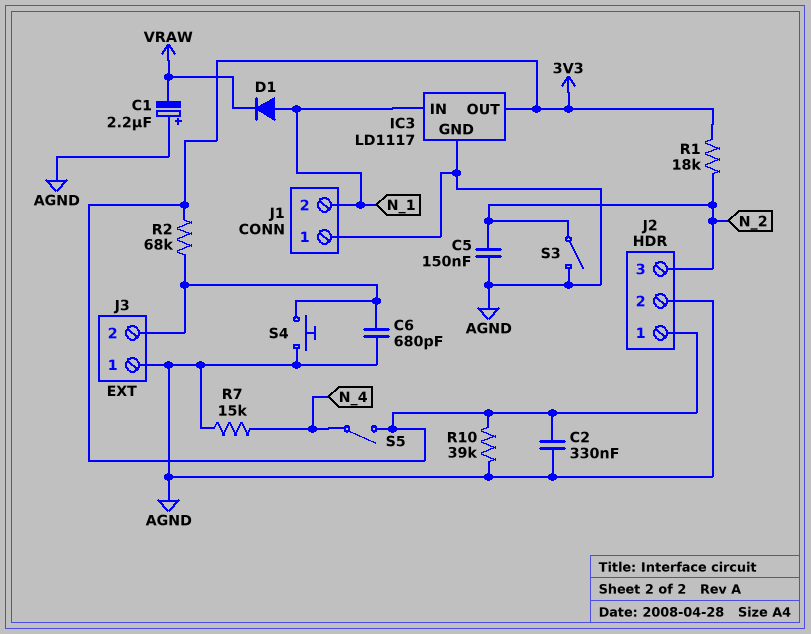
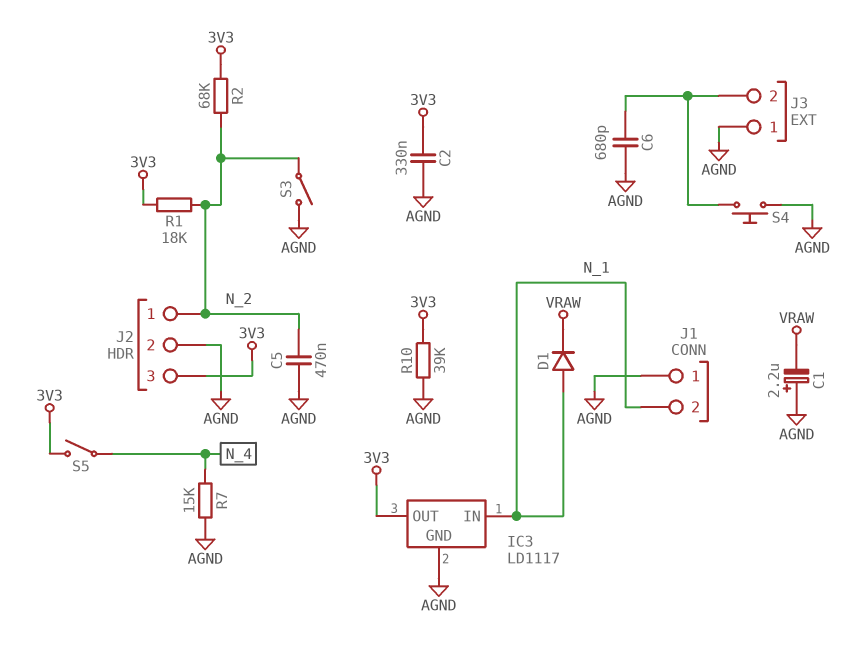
C5: 150nF (AGND, N_2) -> 470nF (AGND, N_2)
J2 pin 1: 3V3 -> N_2
J2 pin 3: N_2 -> 3V3
R2: 68k (3V3, J3/2) -> 68k (3V3, N_2)

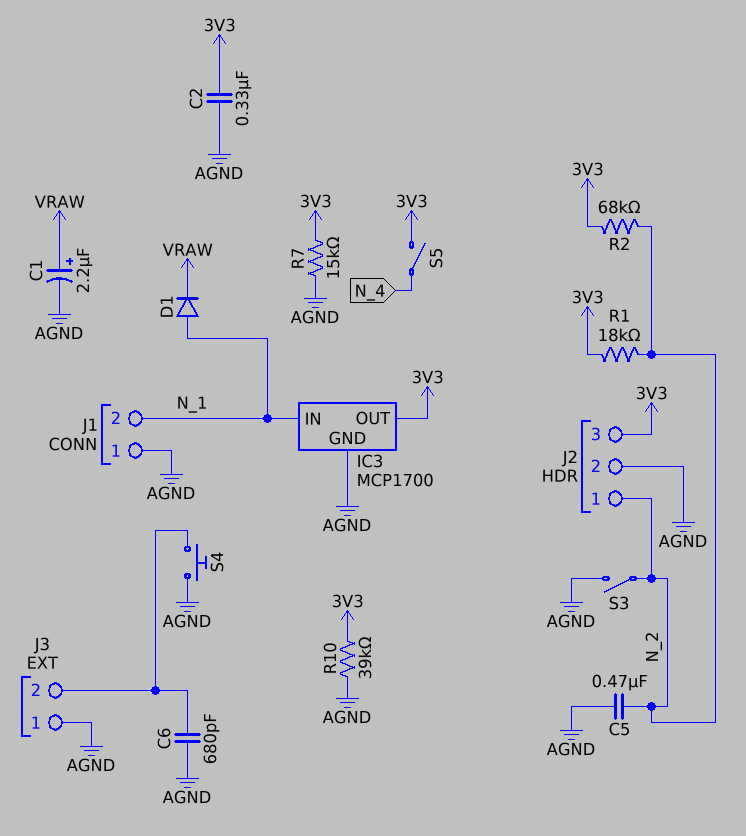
C1: 2.2uF (plus AGND, minus VRAW) -> 2.2uF (plus VRAW, minus AGND)
IC3: LD1117 -> MCP1700
R7: 15k (AGND, N_4) -> 15k (3V3, AGND)

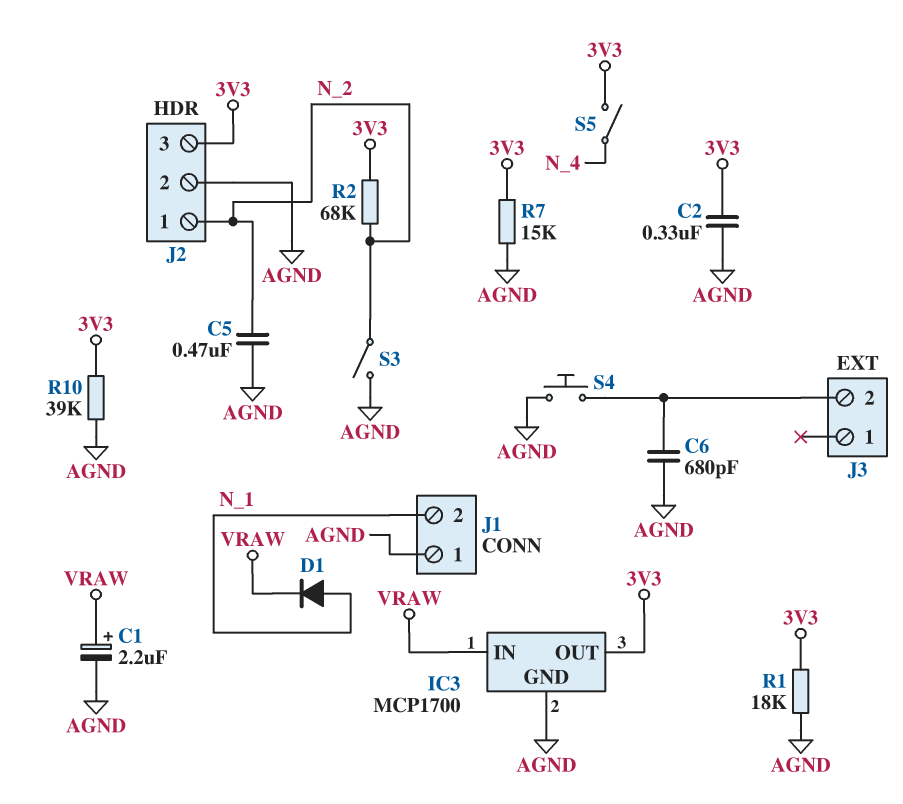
IC3 pin IN: N_1 -> VRAW
J3 pin 1: AGND -> none
R1: 18k (3V3, N_2) -> 18k (3V3, AGND)

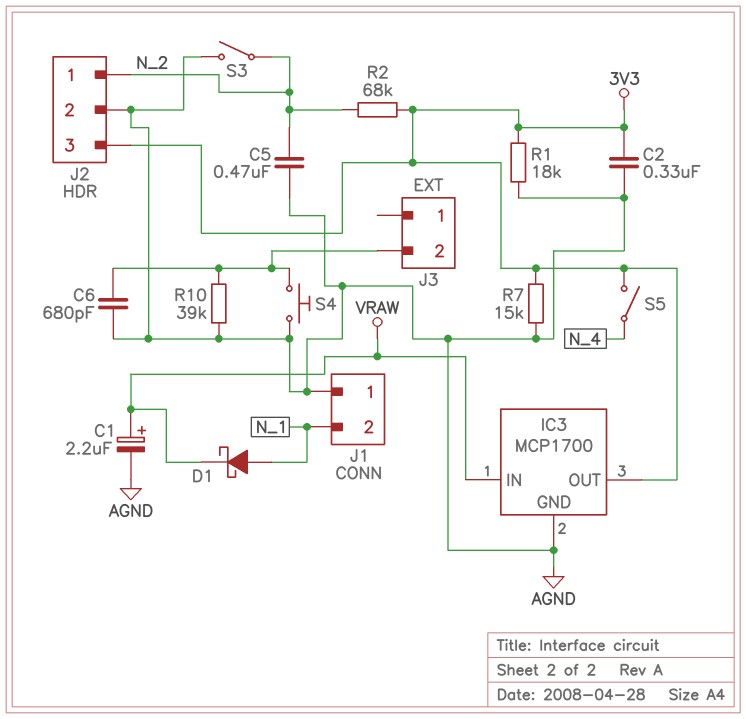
D1: diode (A N_1, K VRAW) -> schottky (A N_1, K VRAW)
R10: 39k (3V3, AGND) -> 39k (AGND, J3/2)

